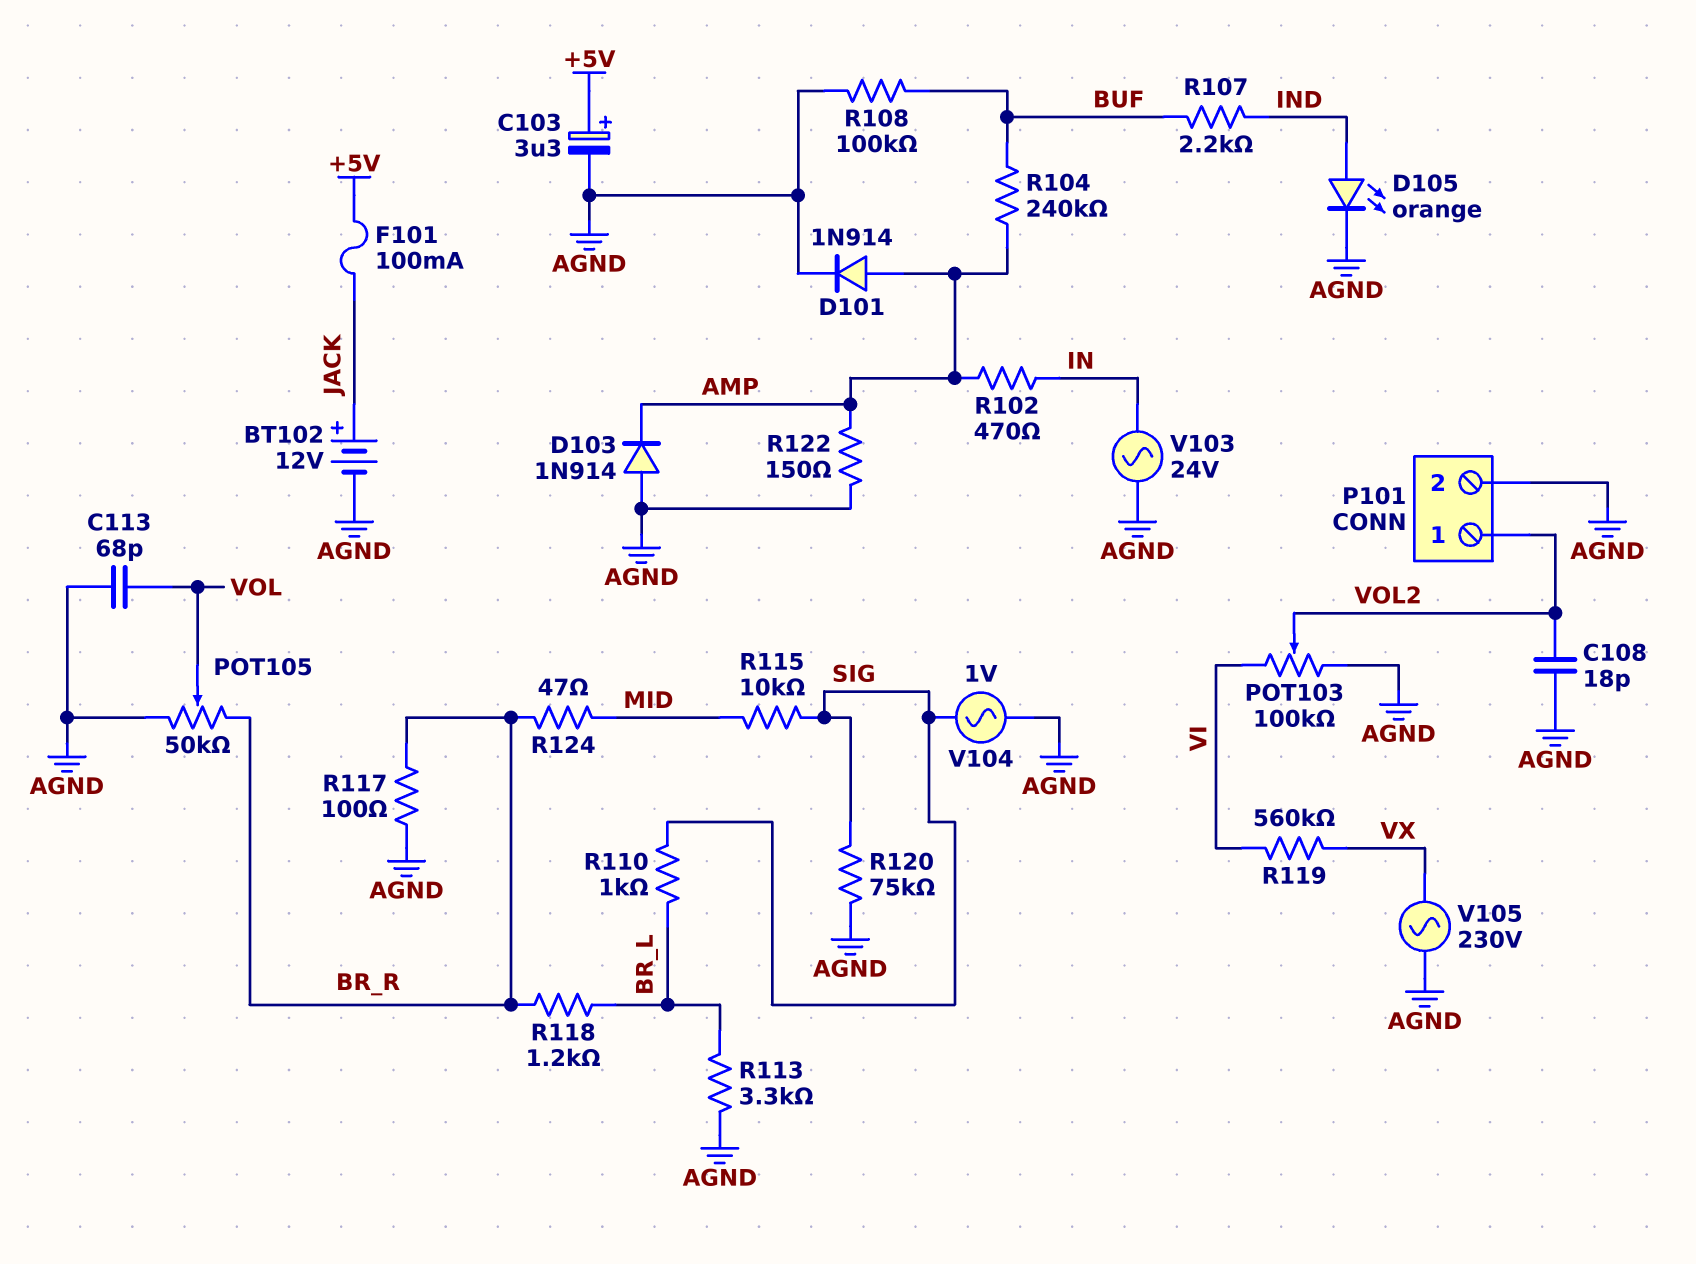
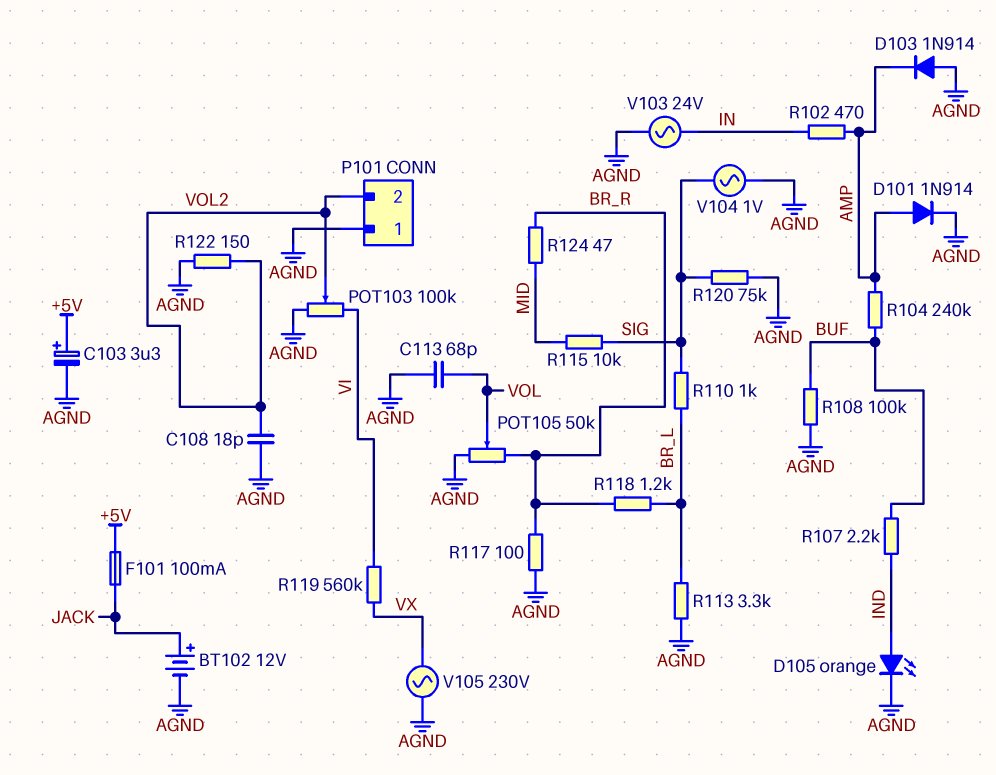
P101 pin 1: VOL2 -> AGND
P101 pin 2: AGND -> VOL2
R122: 150 (AGND, AMP) -> 150 (AGND, VOL2)

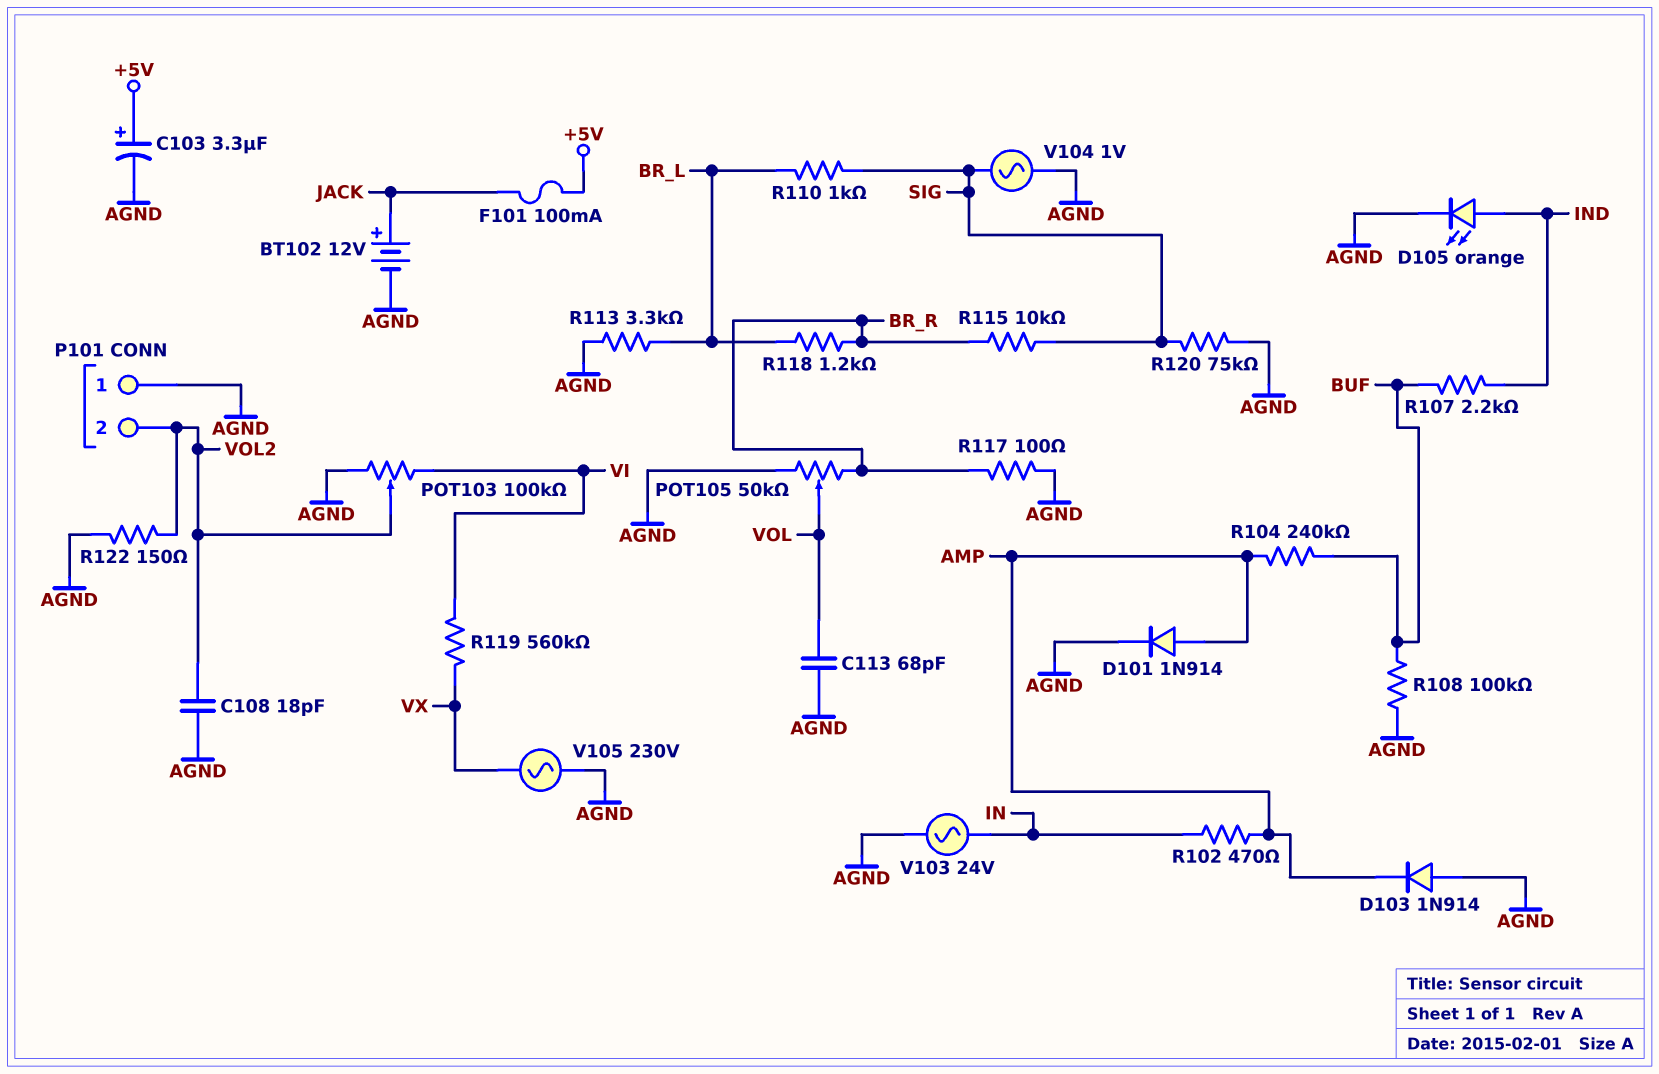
R115: 10k (MID, SIG) -> 10k (BR_R, SIG)
R124: 47 (BR_R, MID) -> none

